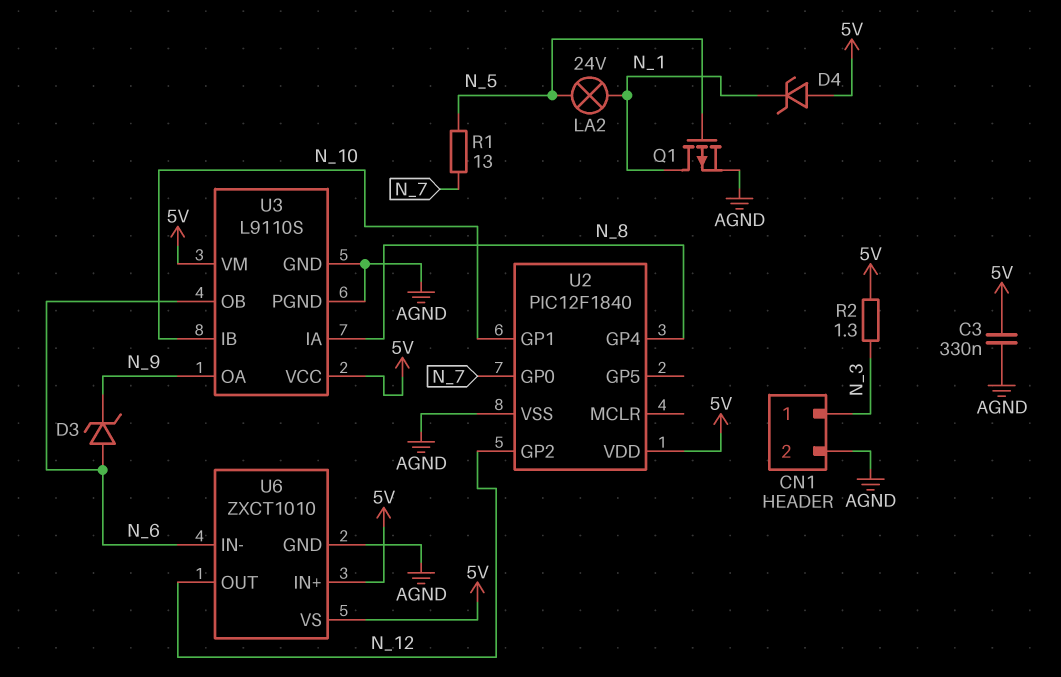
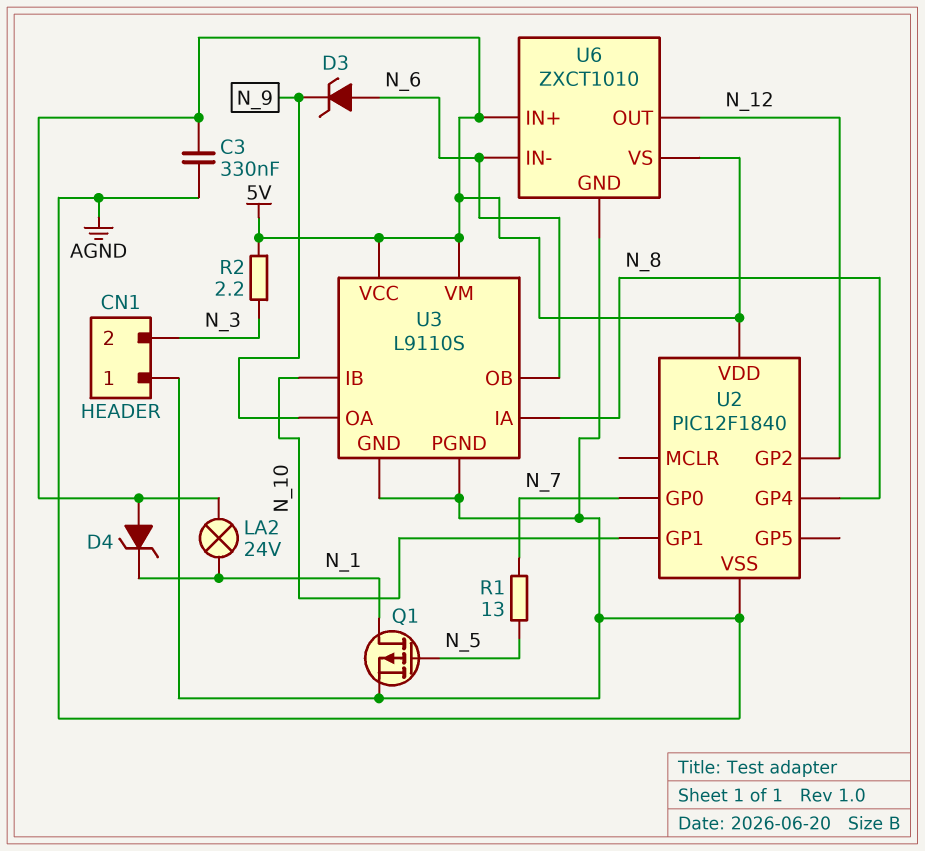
CN1 pin 1: N_3 -> AGND
CN1 pin 2: AGND -> N_3
LA2: lamp 24V (N_1, N_5) -> lamp 24V (5V, N_1)
R2: 1.3 (5V, N_3) -> 2.2 (5V, N_3)

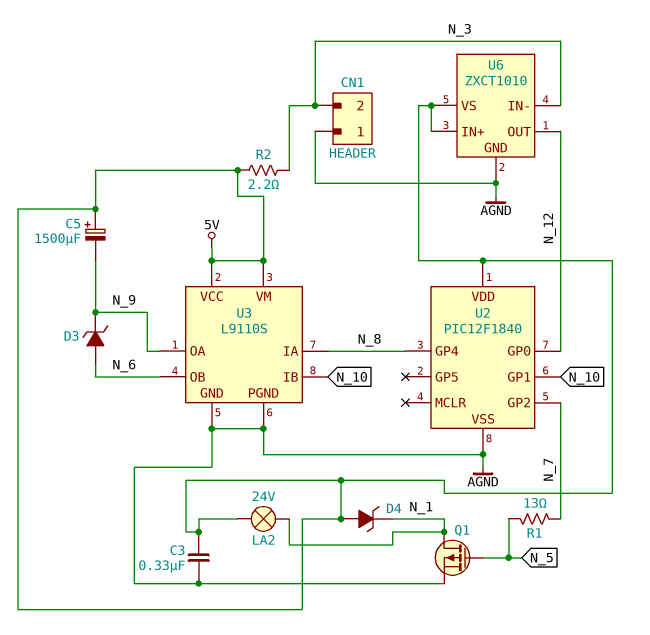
C5: none -> 1500uF (plus 5V, minus N_9)
U2 pin GP0: N_7 -> N_12
U2 pin GP2: N_12 -> N_7
U6 pin IN-: N_6 -> N_3

